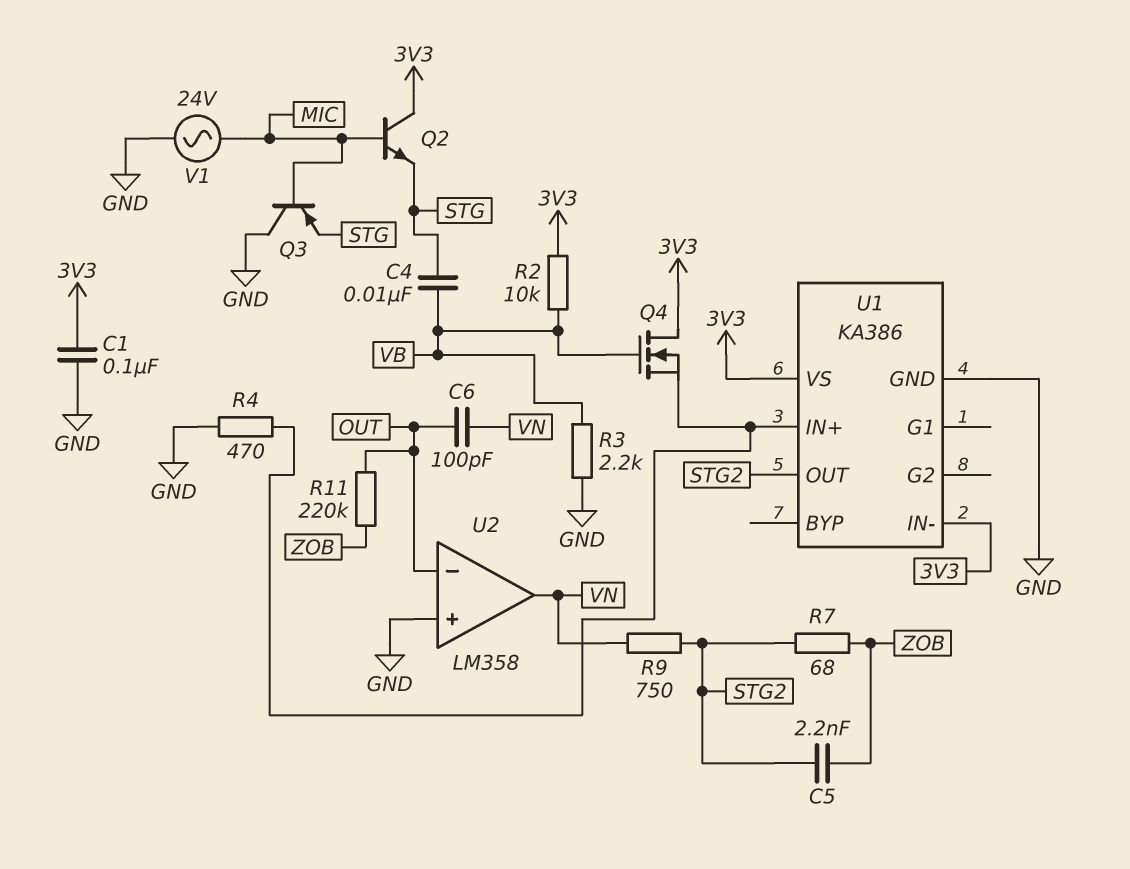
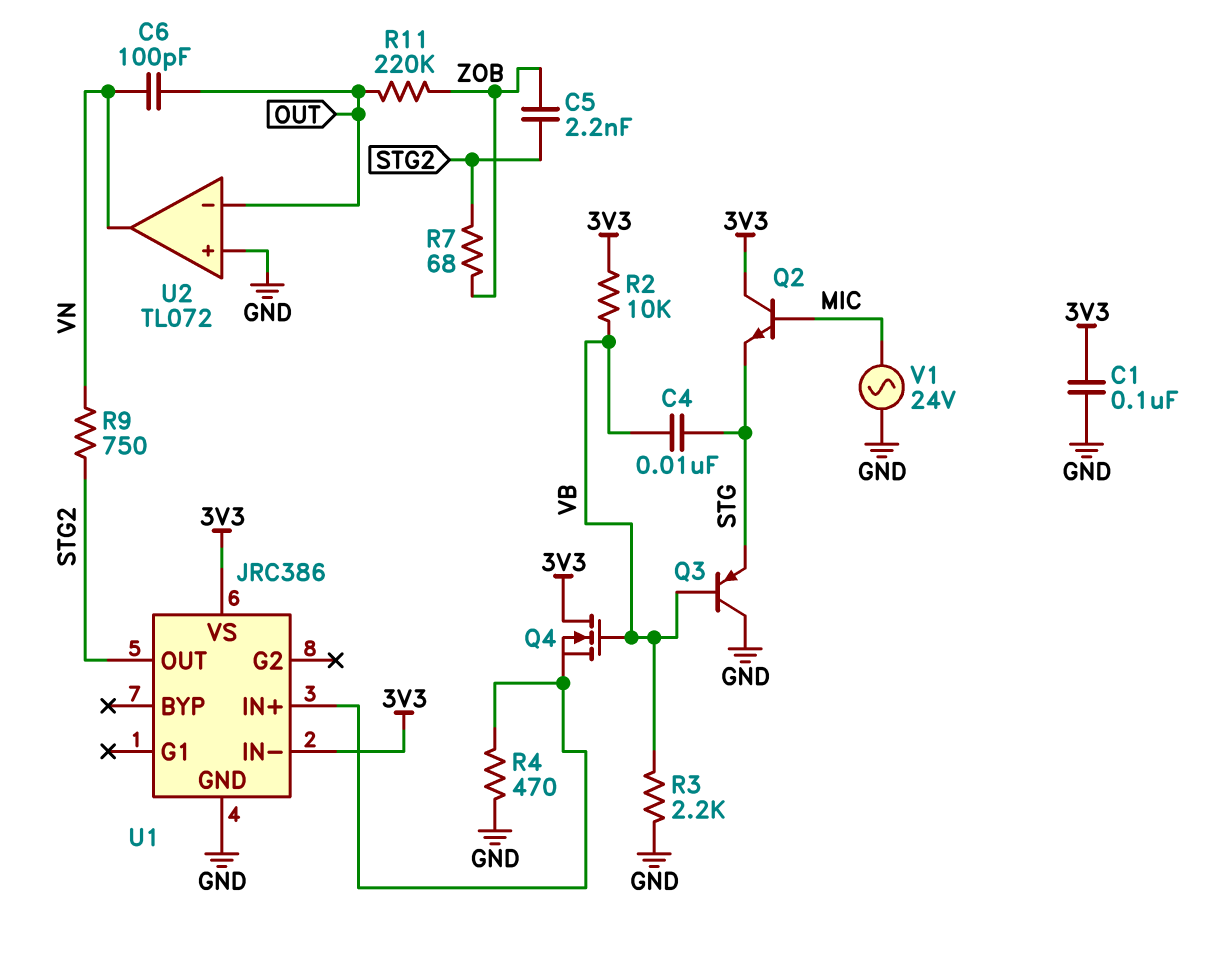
Q3: PNP (B MIC, C GND, E STG) -> PNP (B VB, C GND, E STG)
U1: KA386 -> JRC386
U2: LM358 -> TL072

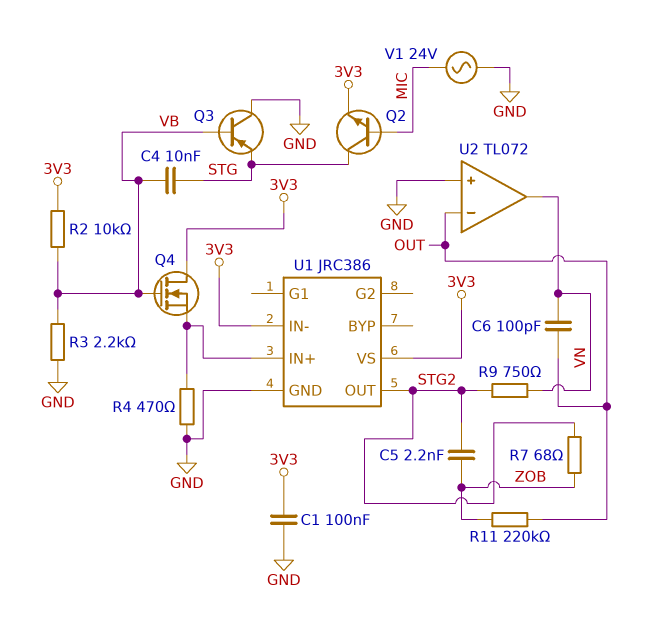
Q2: NPN (B MIC, C 3V3, E STG) -> NPN (B MIC, C STG, E 3V3)

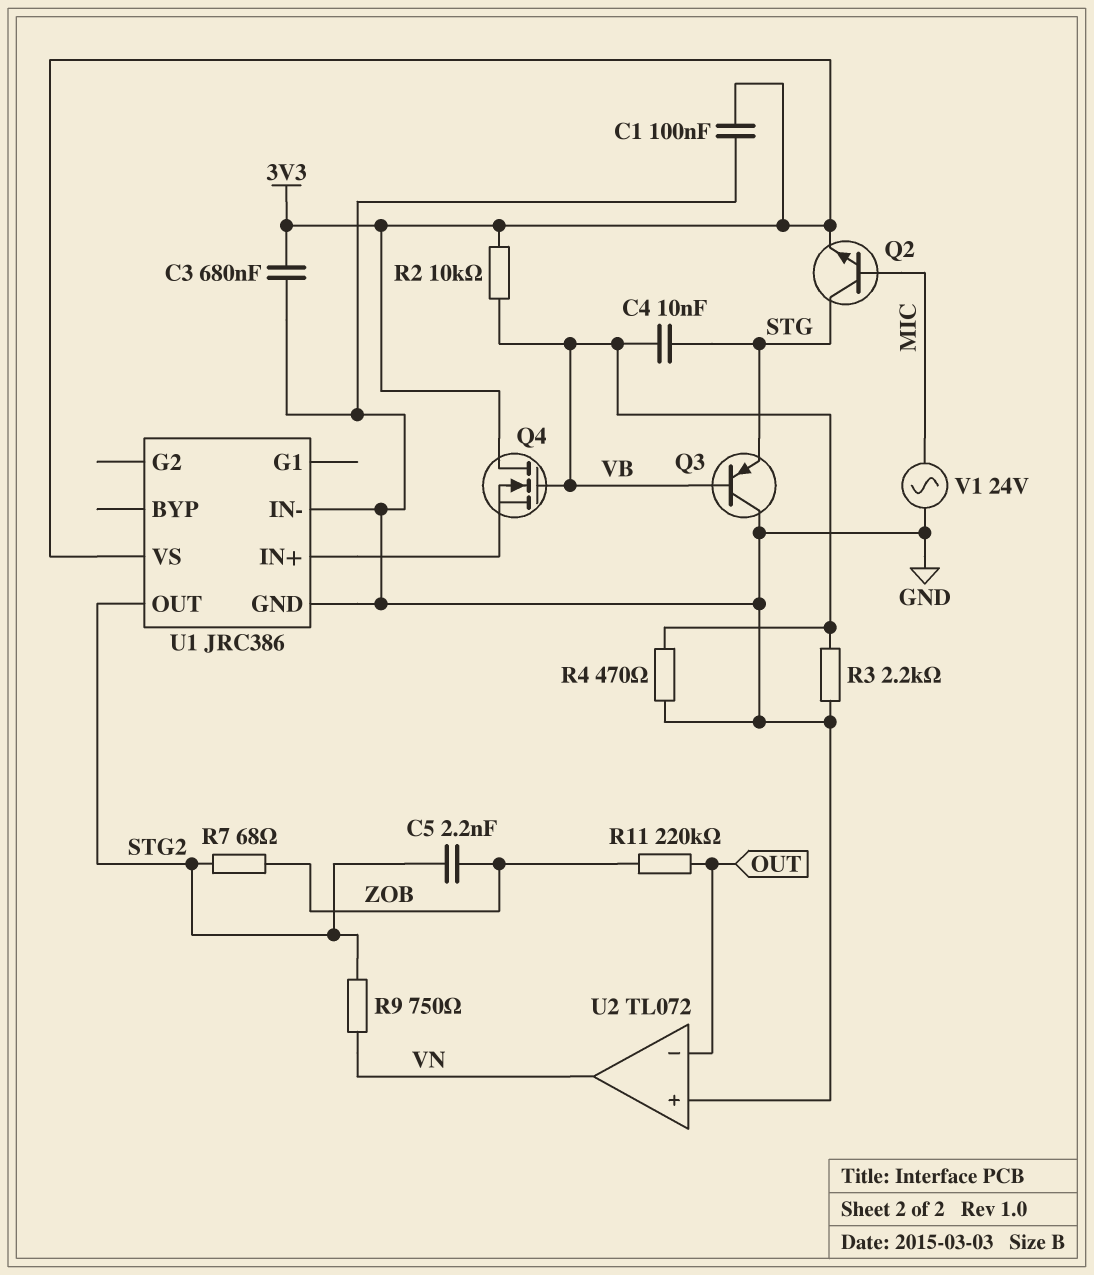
C3: none -> 680nF (3V3, GND)
C6: 100pF (OUT, VN) -> none
R4: 470 (GND, U1/IN+) -> 470 (GND, VB)
U1 pin IN-: 3V3 -> GND

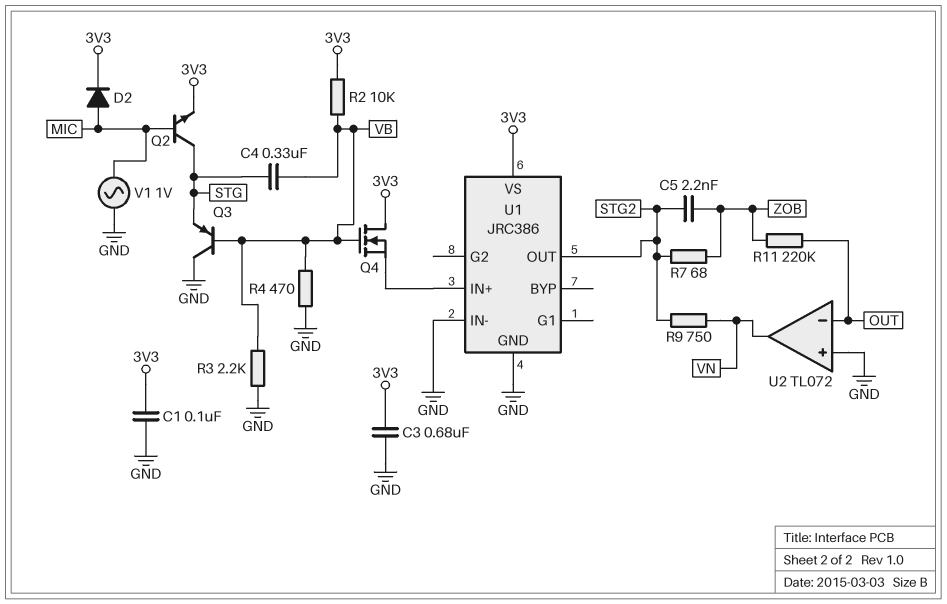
C4: 10nF (STG, VB) -> 330nF (STG, VB)
D2: none -> diode (A MIC, K 3V3)
V1: AC 24V (GND, MIC) -> AC 1V (GND, MIC)

